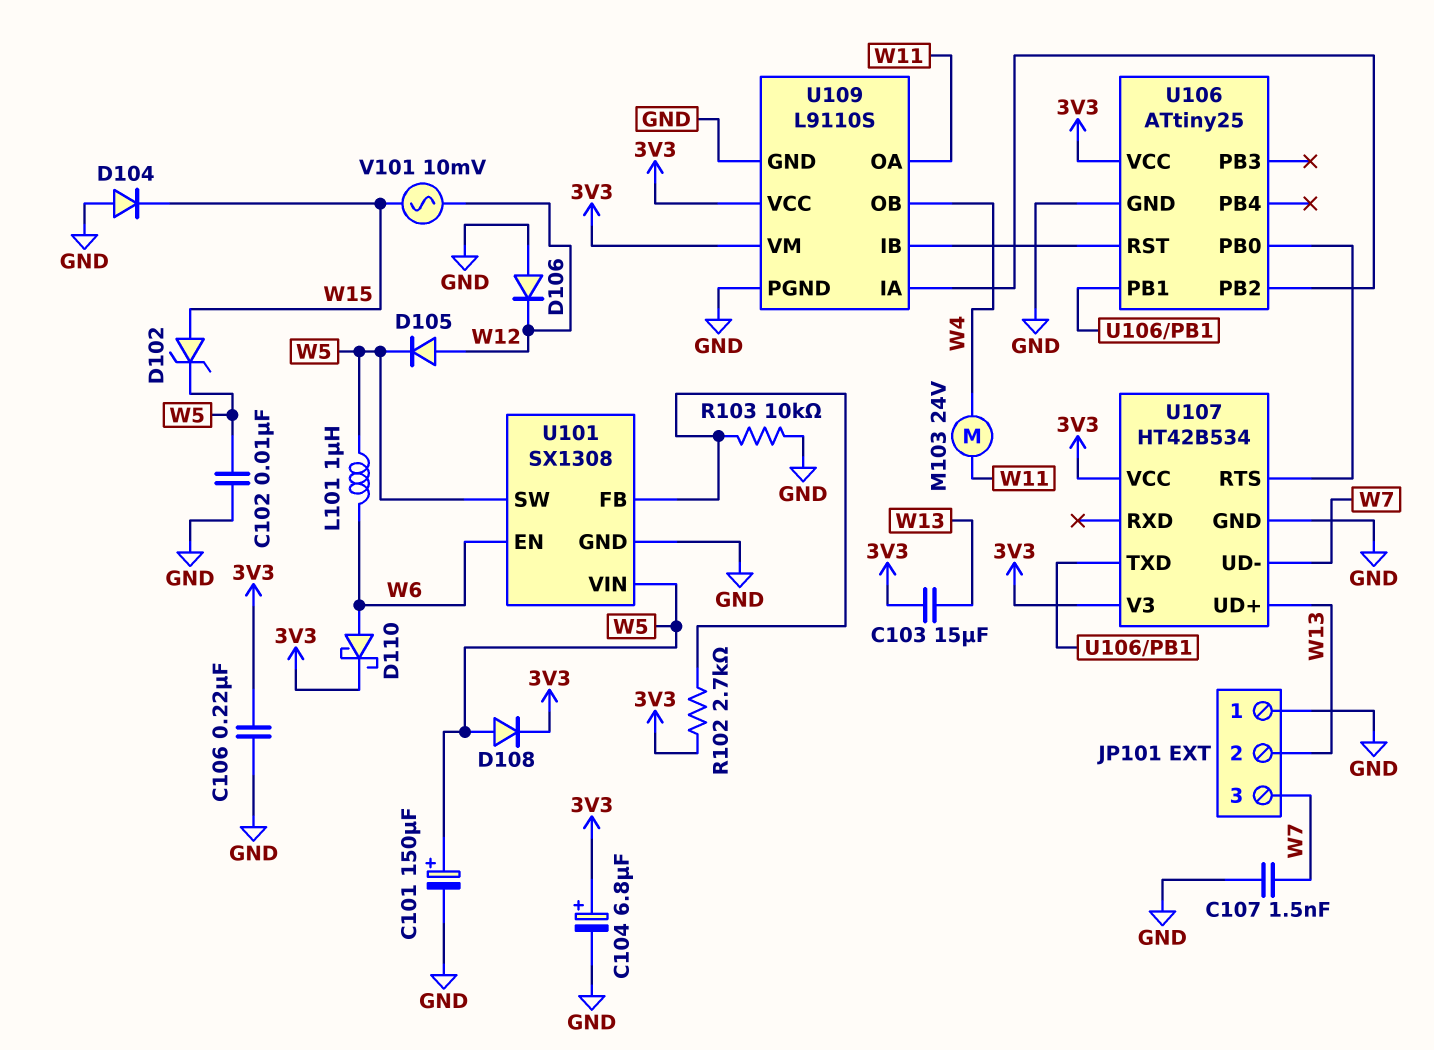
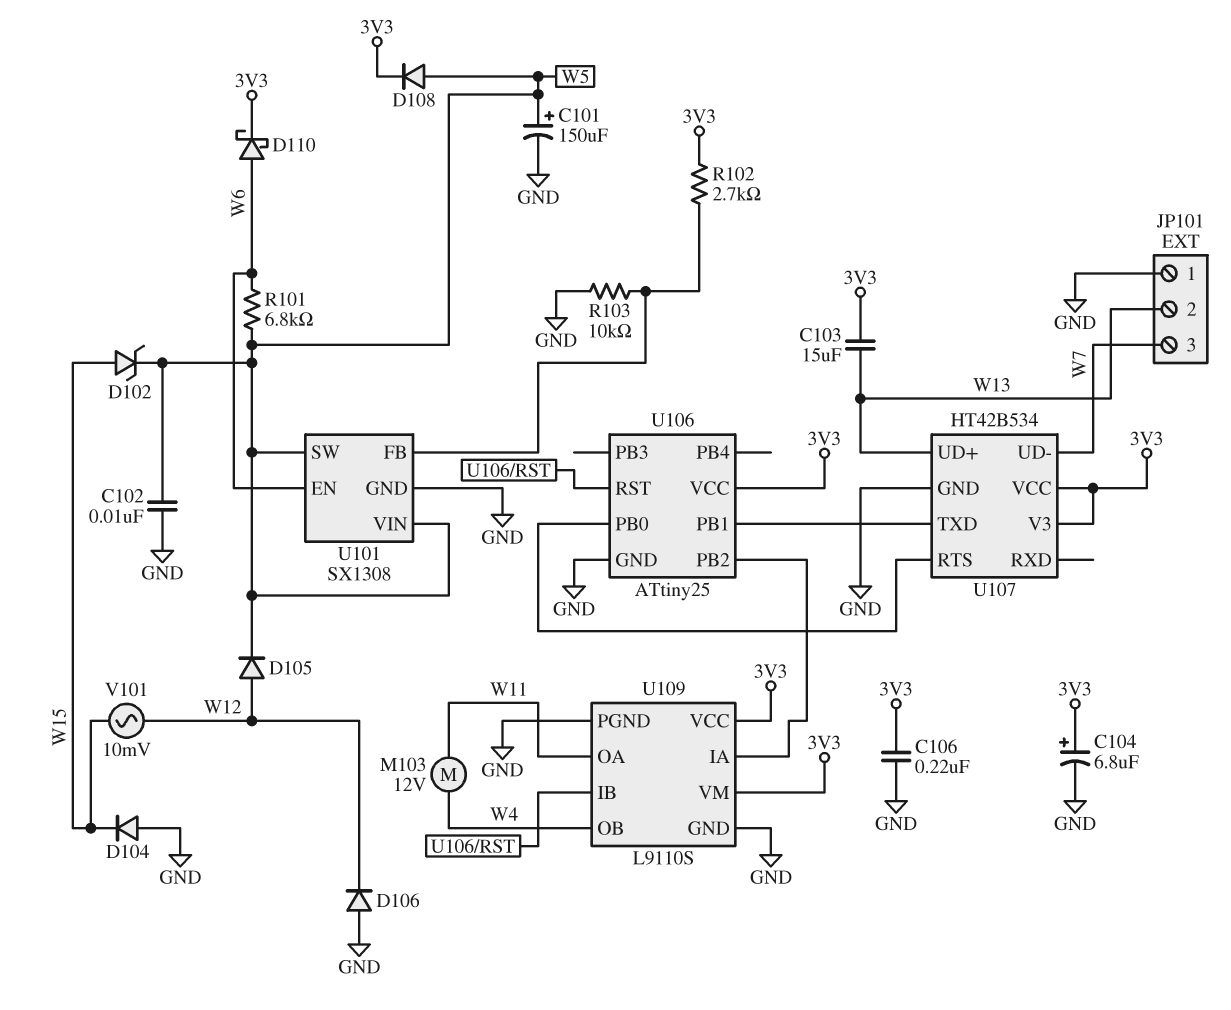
C107: 1.5nF (GND, W7) -> none
L101: 1uH (W5, W6) -> none
M103: motor 24V (W4, W11) -> motor 12V (W4, W11)
R101: none -> 6.8k (W5, W6)

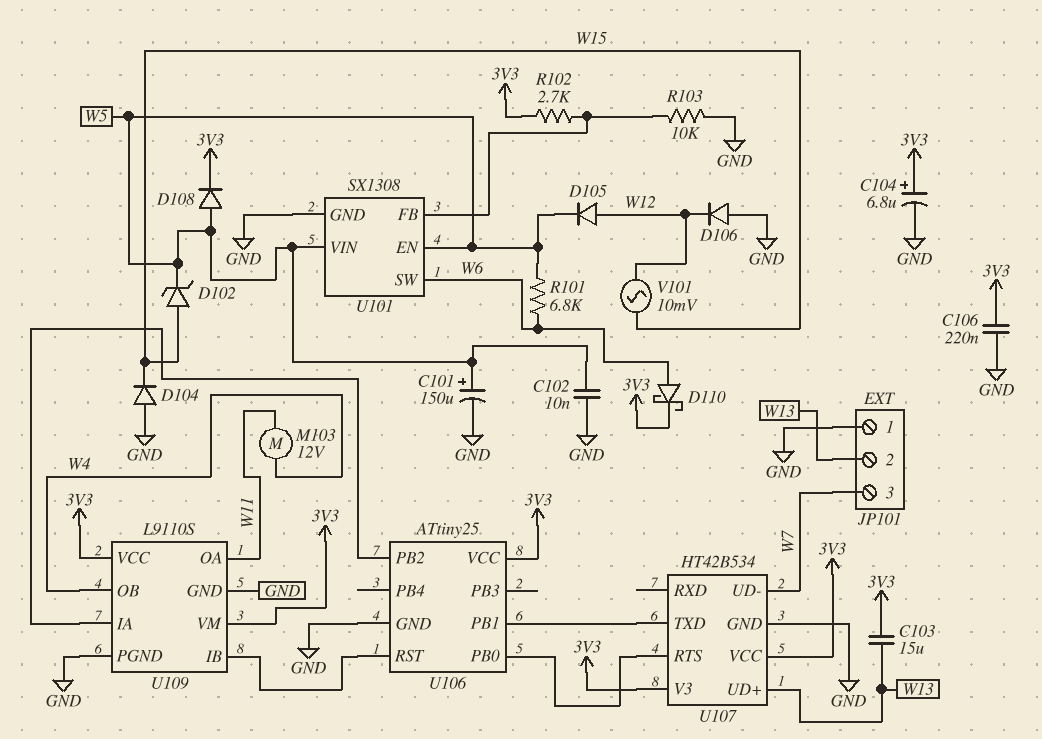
U101 pin EN: W6 -> W5
U101 pin SW: W5 -> W6

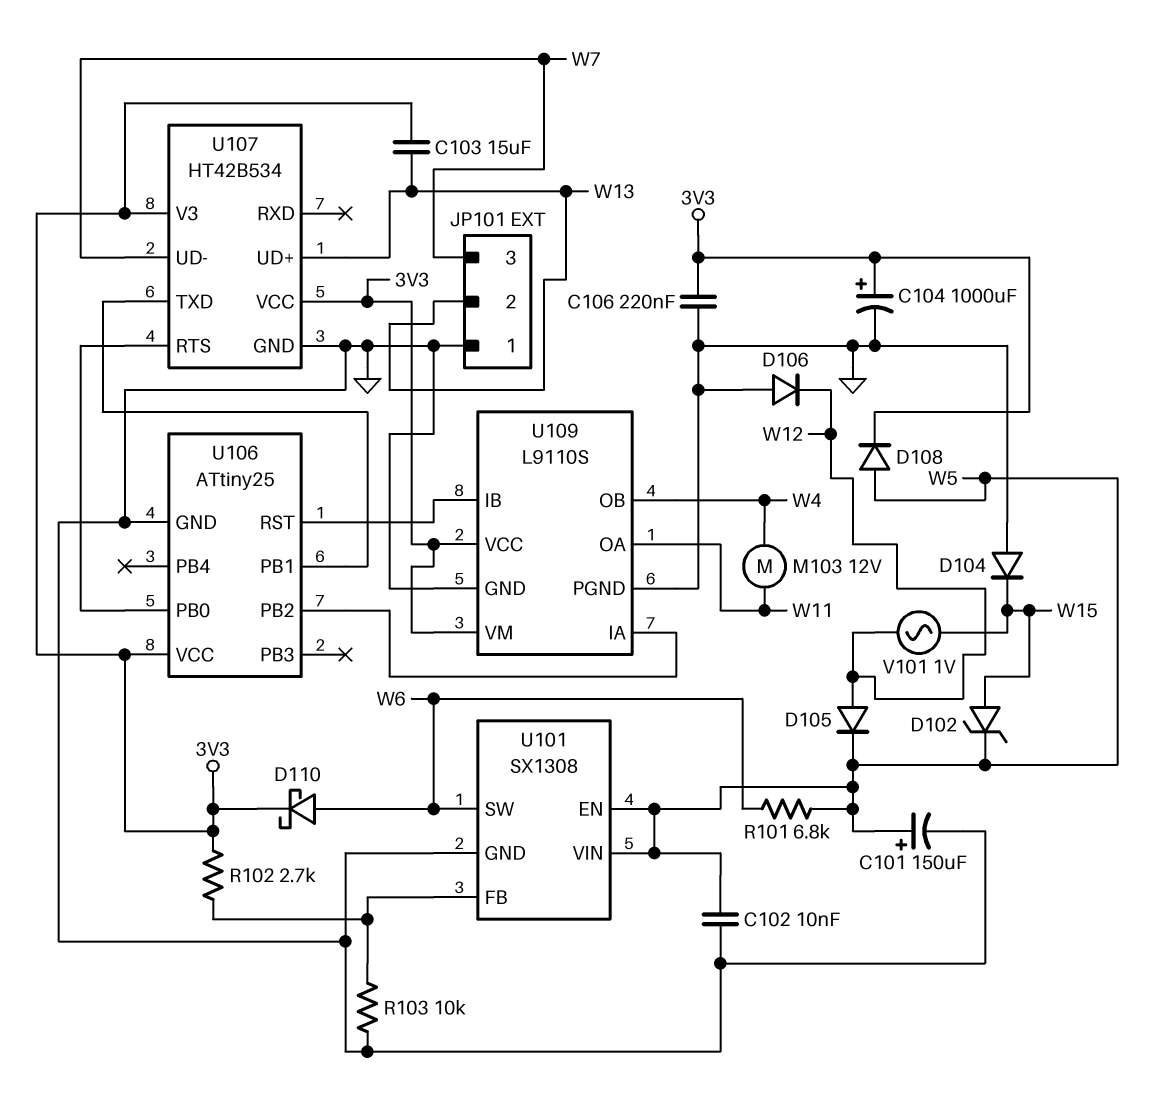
C104: 6.8uF (plus 3V3, minus GND) -> 1000uF (plus 3V3, minus GND)
V101: AC 10mV (W12, W15) -> AC 1V (W12, W15)

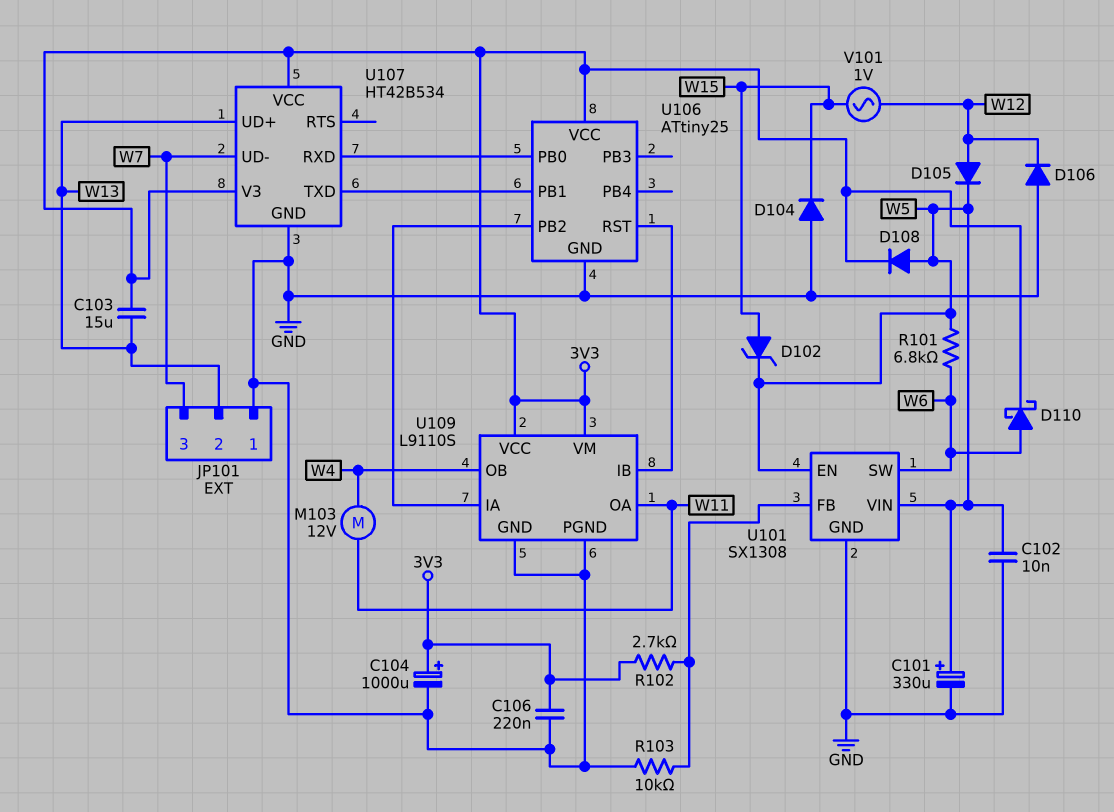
C101: 150uF (plus W5, minus GND) -> 330uF (plus W5, minus GND)
U107 pin RTS: U106/PB0 -> none
U107 pin RXD: none -> U106/PB0

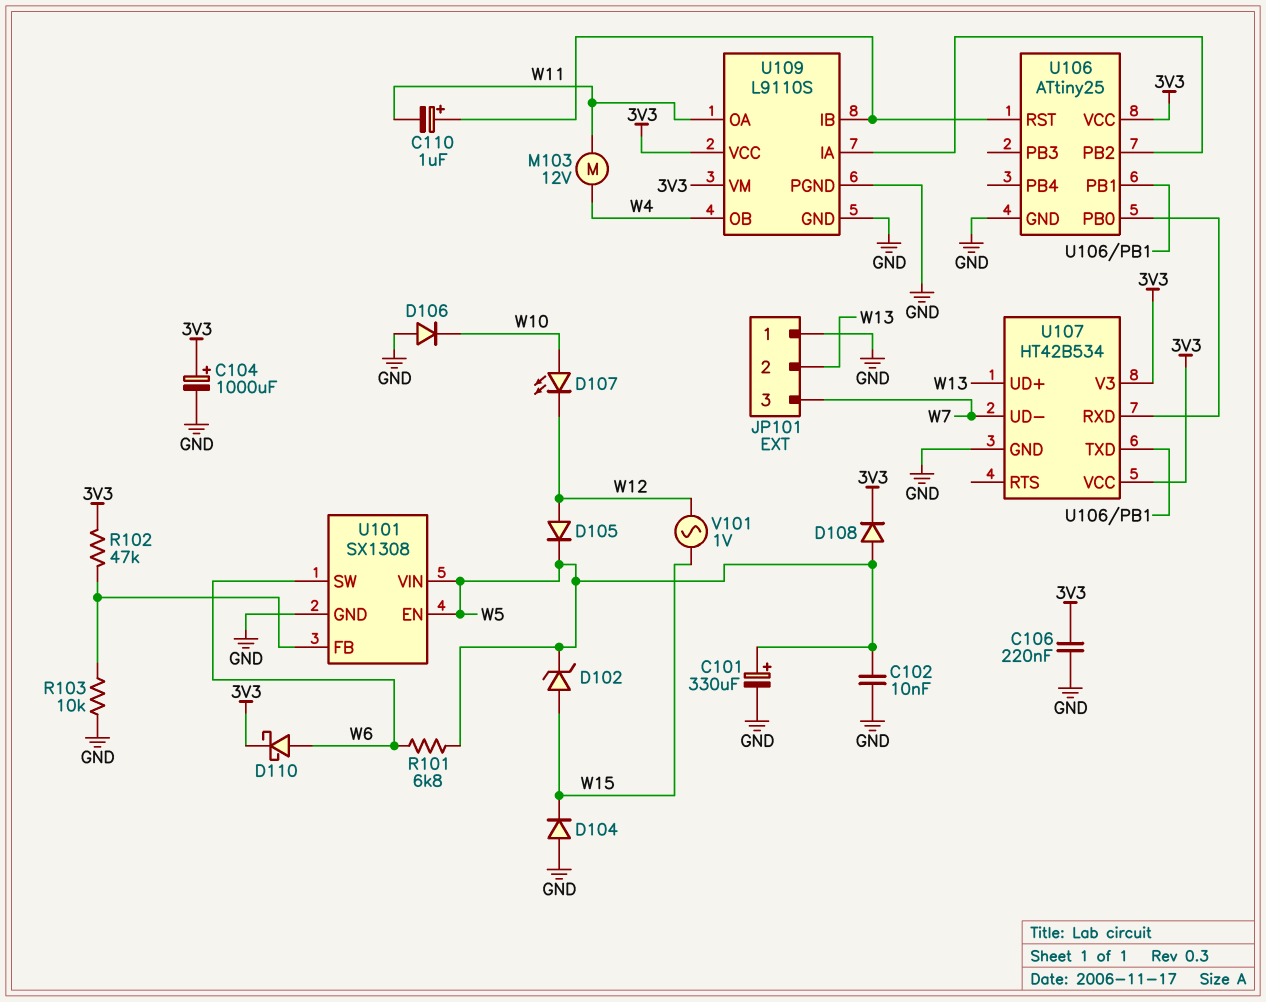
C103: 15uF (3V3, W13) -> none
C110: none -> 1uF (plus U106/RST, minus W11)
D106: diode (A GND, K W12) -> diode (A GND, K W10)
D107: none -> LED (A W10, K W12)
R102: 2.7k (3V3, U101/FB) -> 47k (3V3, U101/FB)

